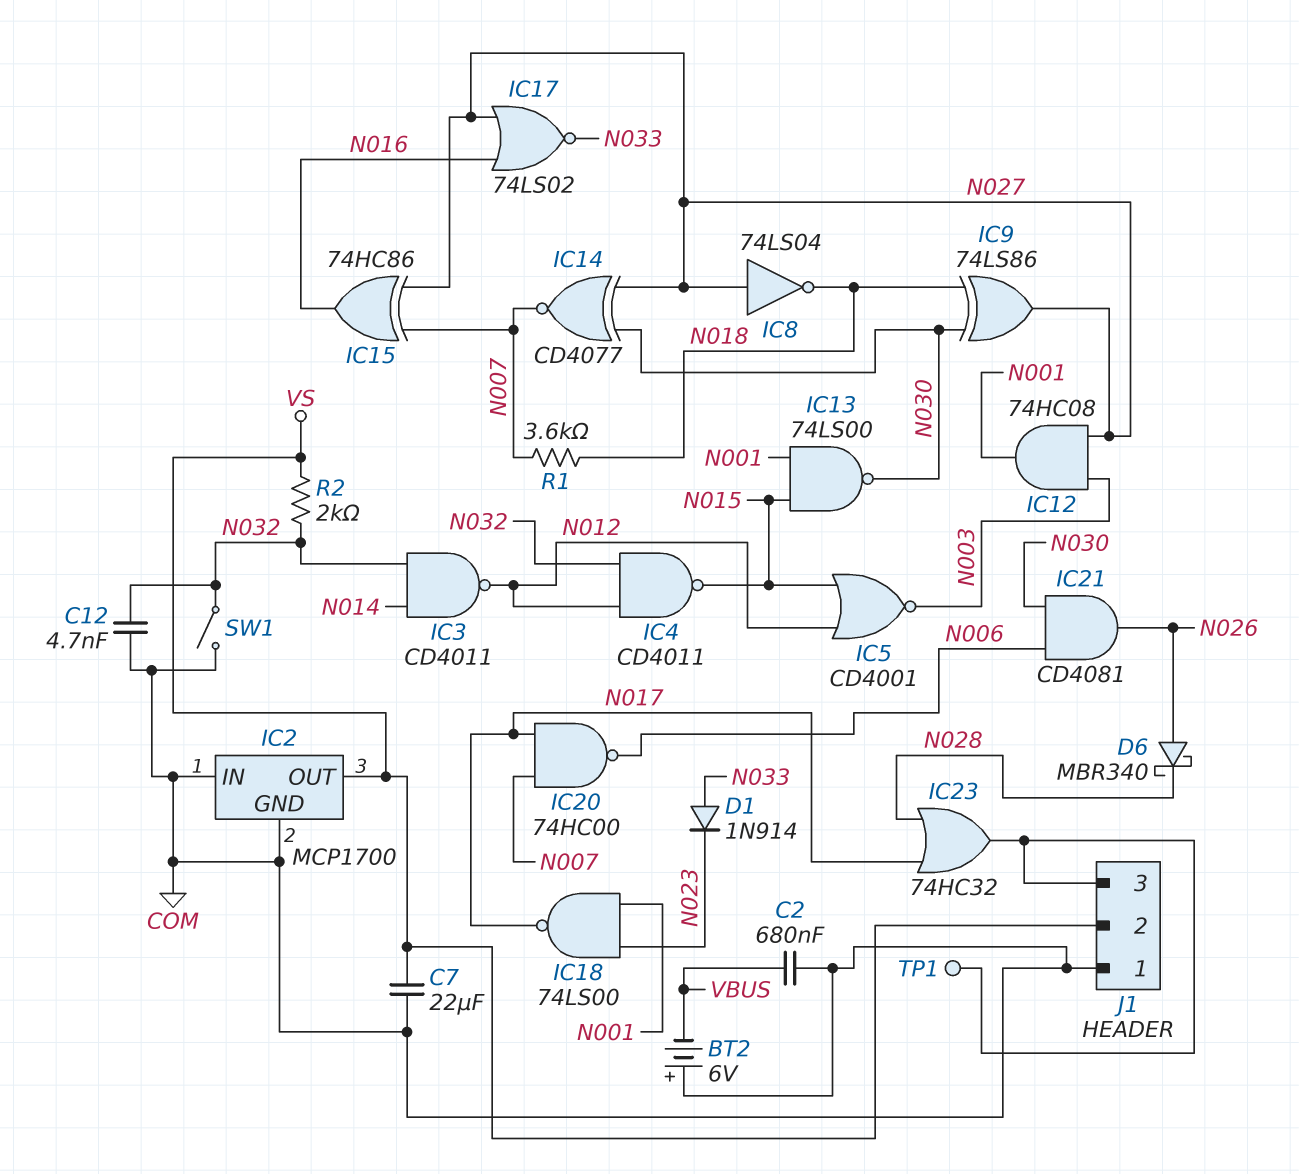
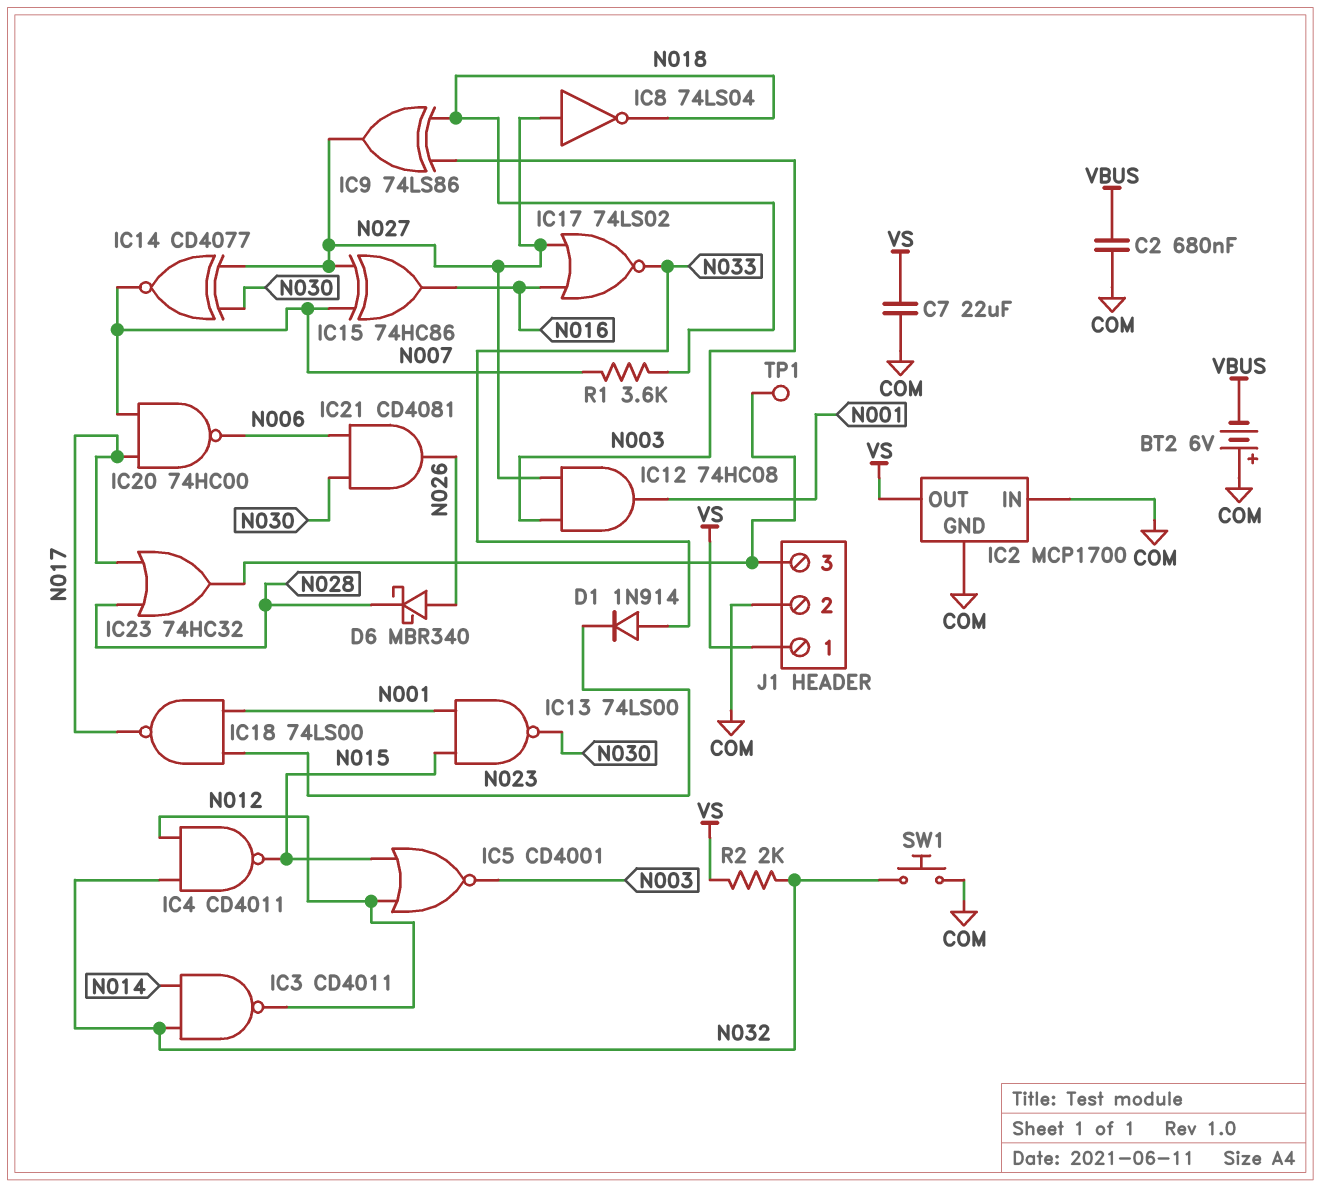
C12: 4.7nF (COM, N032) -> none
IC9: XOR 74LS86 (in N018, in N030, out N027) -> XOR 74LS86 (in N003, in N018, out N027)
J1 pin 1: COM -> VS
J1 pin 2: VS -> COM
SW1: switch (COM, N032) -> button (COM, N032)

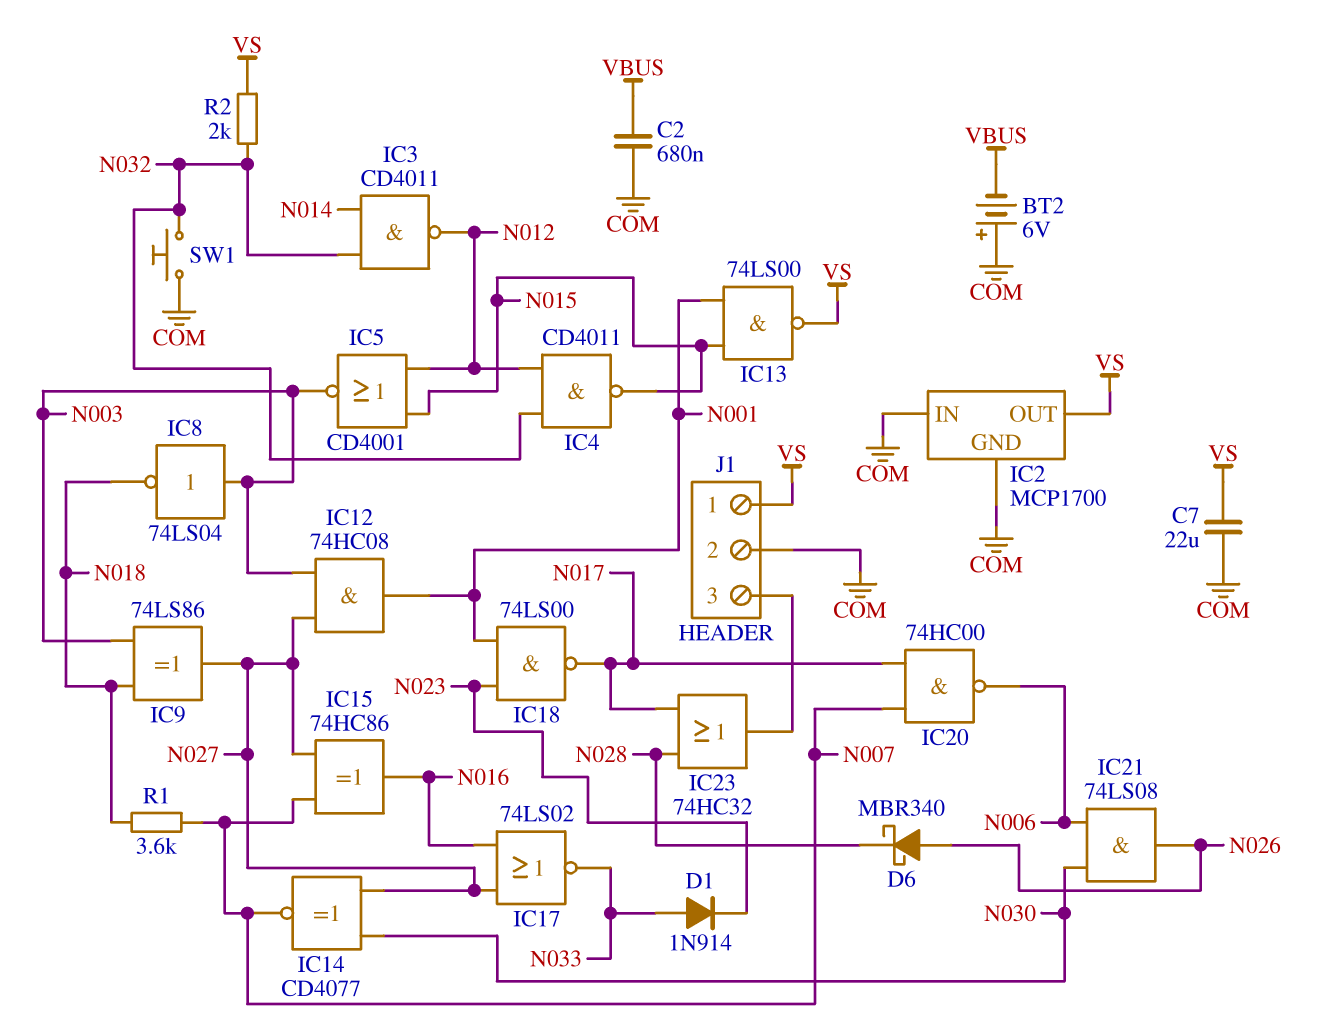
IC8: NOT 74LS04 (in N027, out N018) -> NOT 74LS04 (in N003, out N018)
IC13: NAND 74LS00 (in N001, in N015, out N030) -> NAND 74LS00 (in N001, in N015, out VS)
IC21: AND CD4081 (in N006, in N030, out N026) -> AND 74LS08 (in N006, in N030, out N026)
TP1: test point (J1/3) -> none

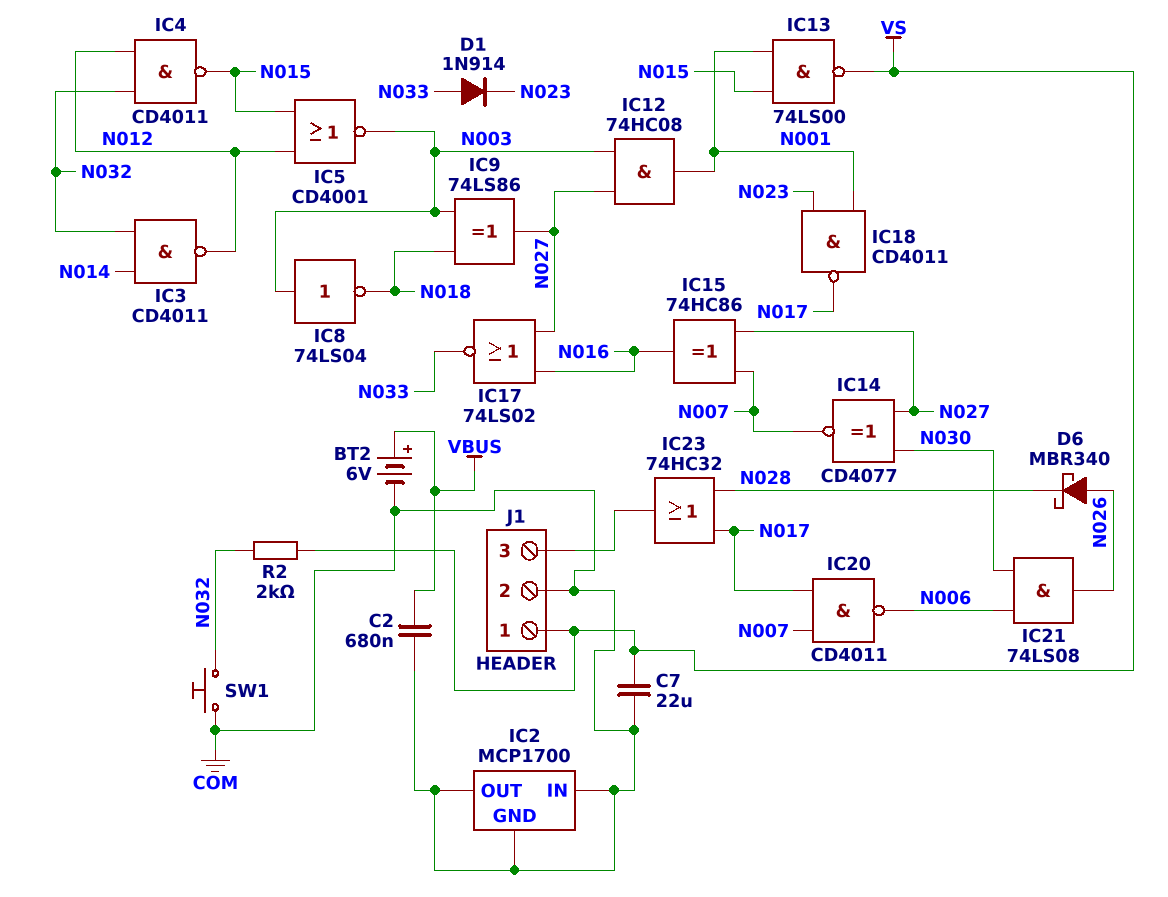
BT2: 6V (plus COM, minus VBUS) -> 6V (plus VBUS, minus COM)
IC2 pin OUT: VS -> COM
IC18: NAND 74LS00 (in N001, in N023, out N017) -> NAND CD4011 (in N001, in N023, out N017)
IC20: NAND 74HC00 (in N007, in N017, out N006) -> NAND CD4011 (in N007, in N017, out N006)
R1: 3.6k (N007, N018) -> none

